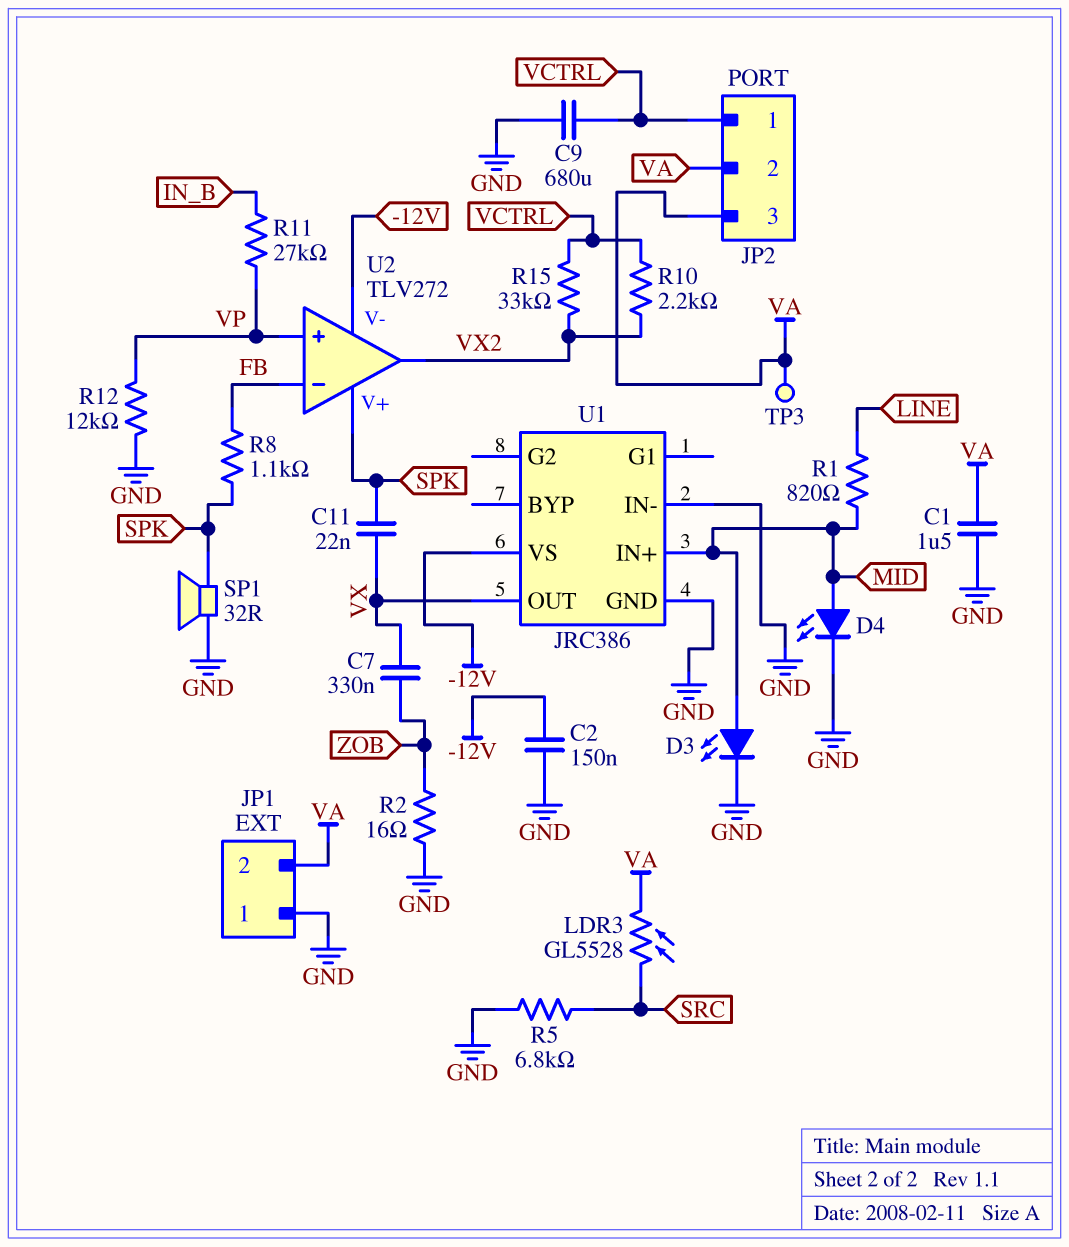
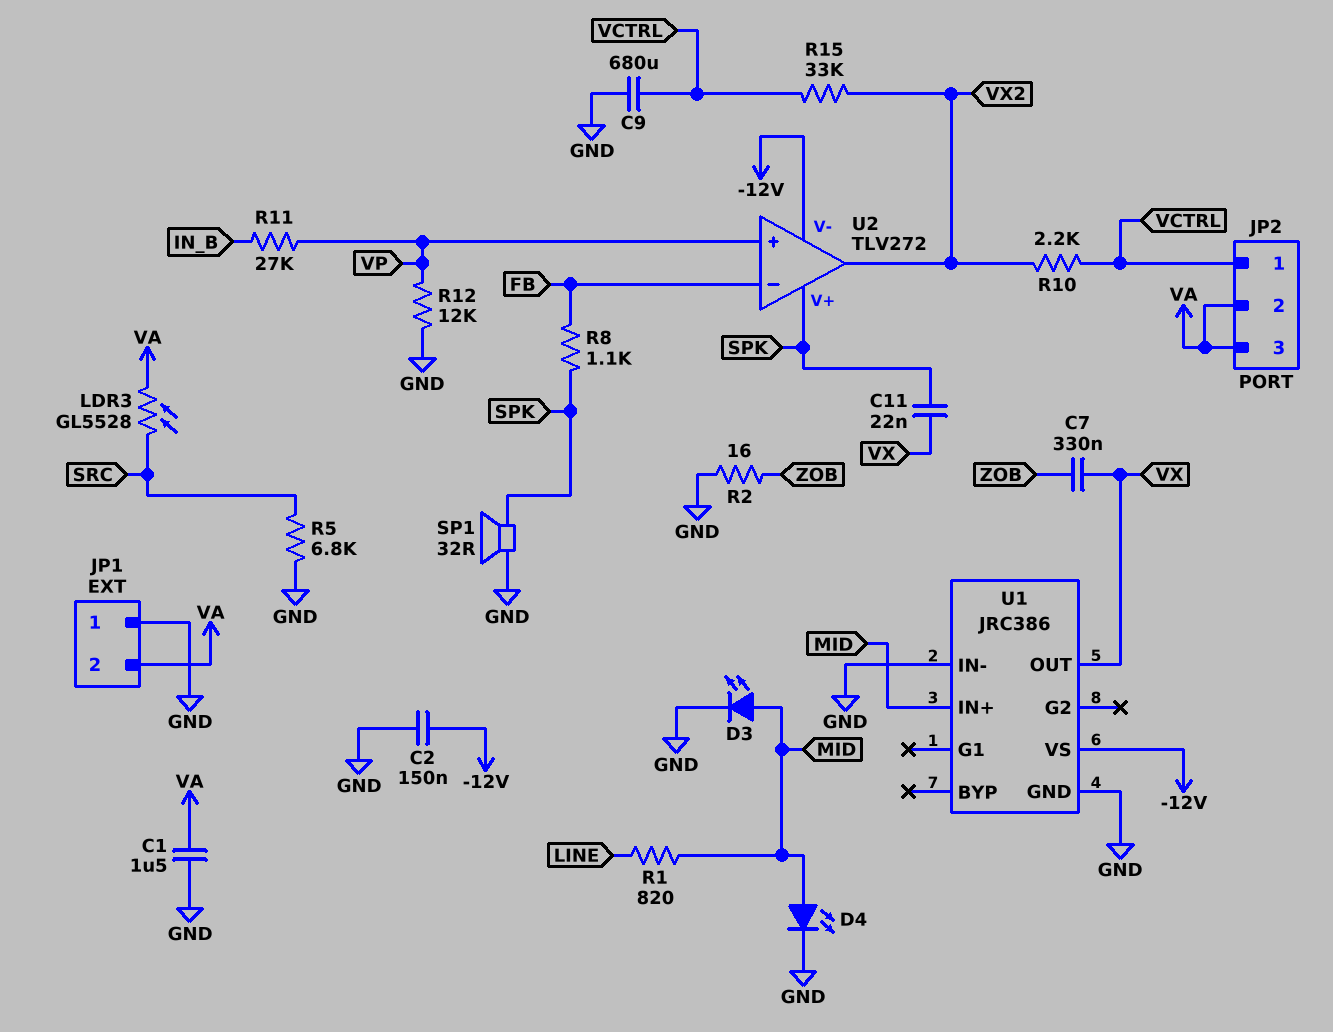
TP3: test point (VA) -> none

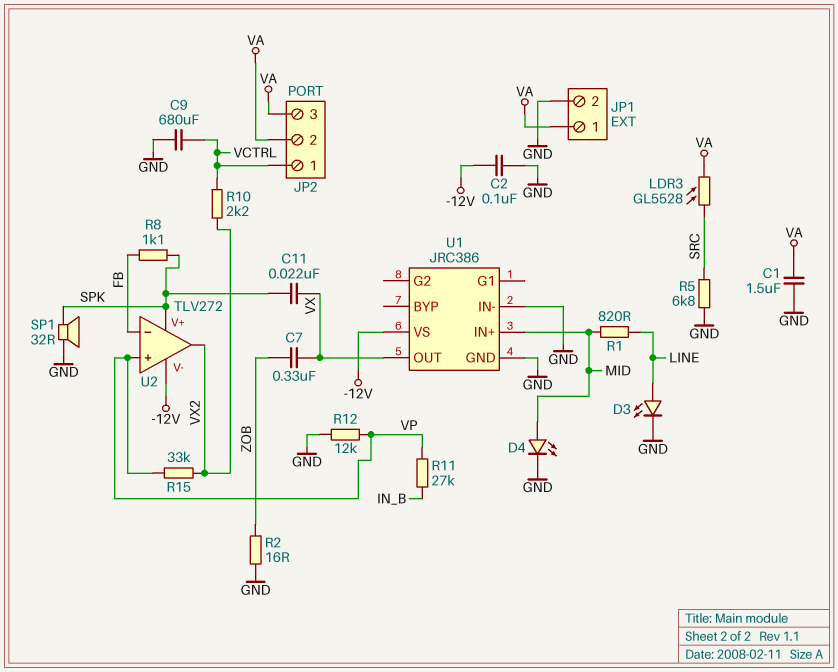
C2: 150nF (-12V, GND) -> 100nF (-12V, GND)
D3: LED (A MID, K GND) -> LED (A LINE, K GND)
JP1 pin 1: GND -> VA
JP1 pin 2: VA -> GND
R15: 33k (VCTRL, VX2) -> 33k (VP, VX2)

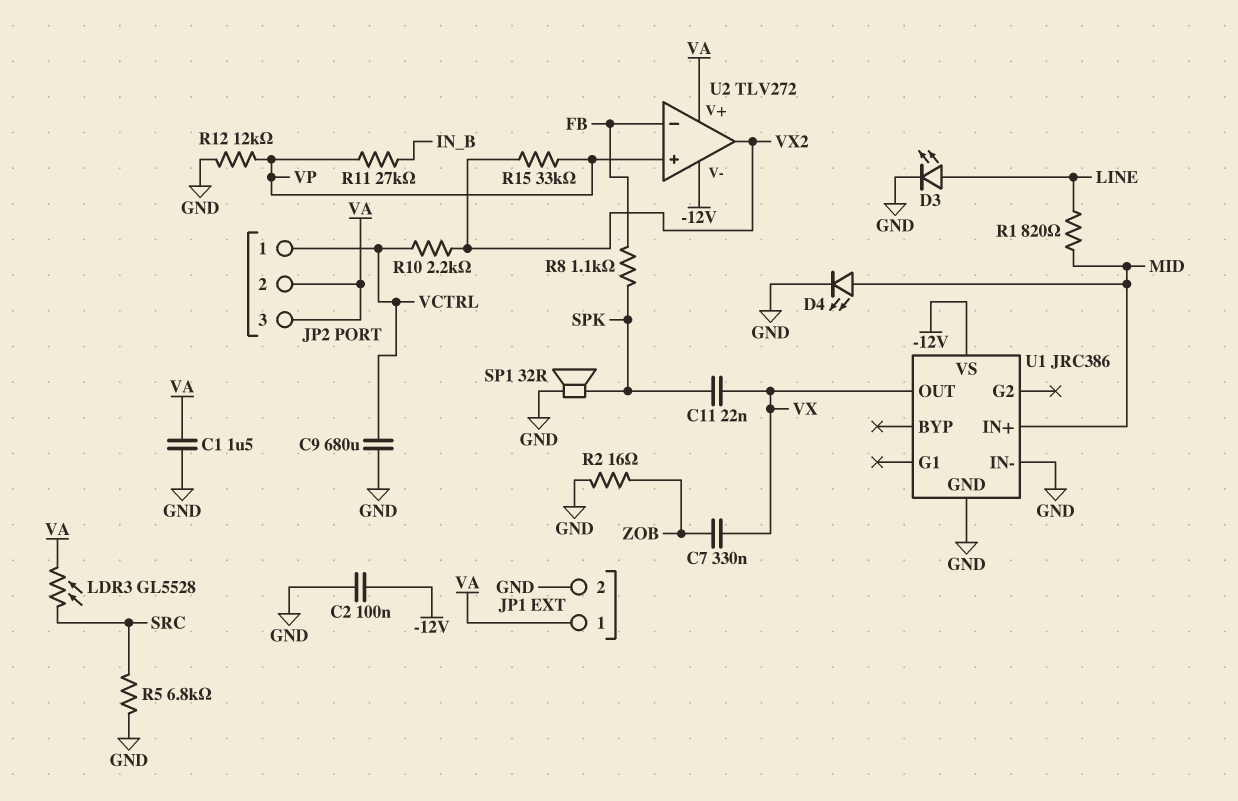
U2 pin V+: SPK -> VA

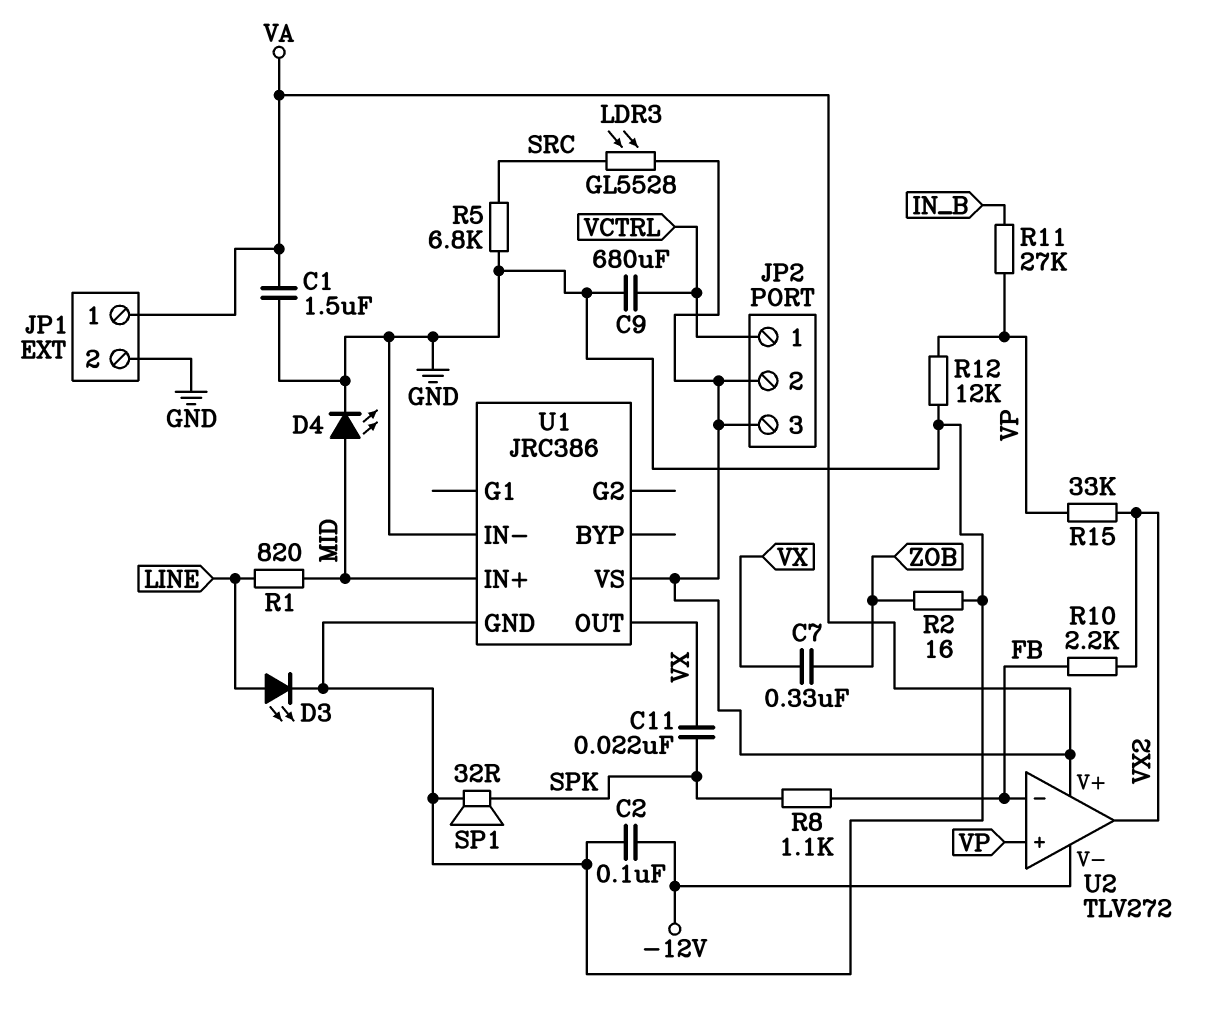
R10: 2.2k (VCTRL, VX2) -> 2.2k (FB, VX2)
U1 pin VS: -12V -> VA

